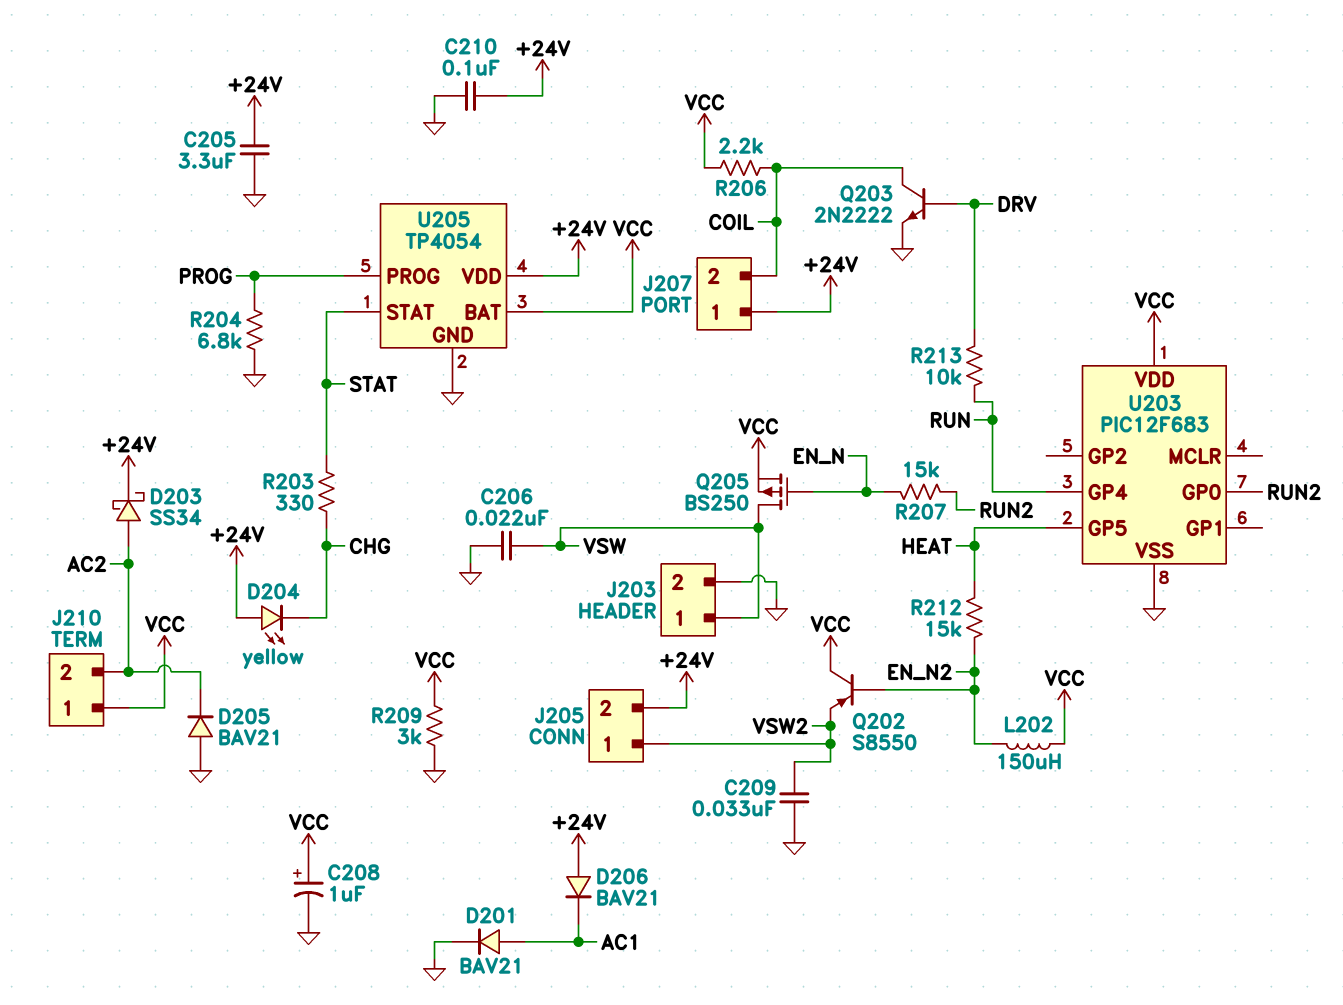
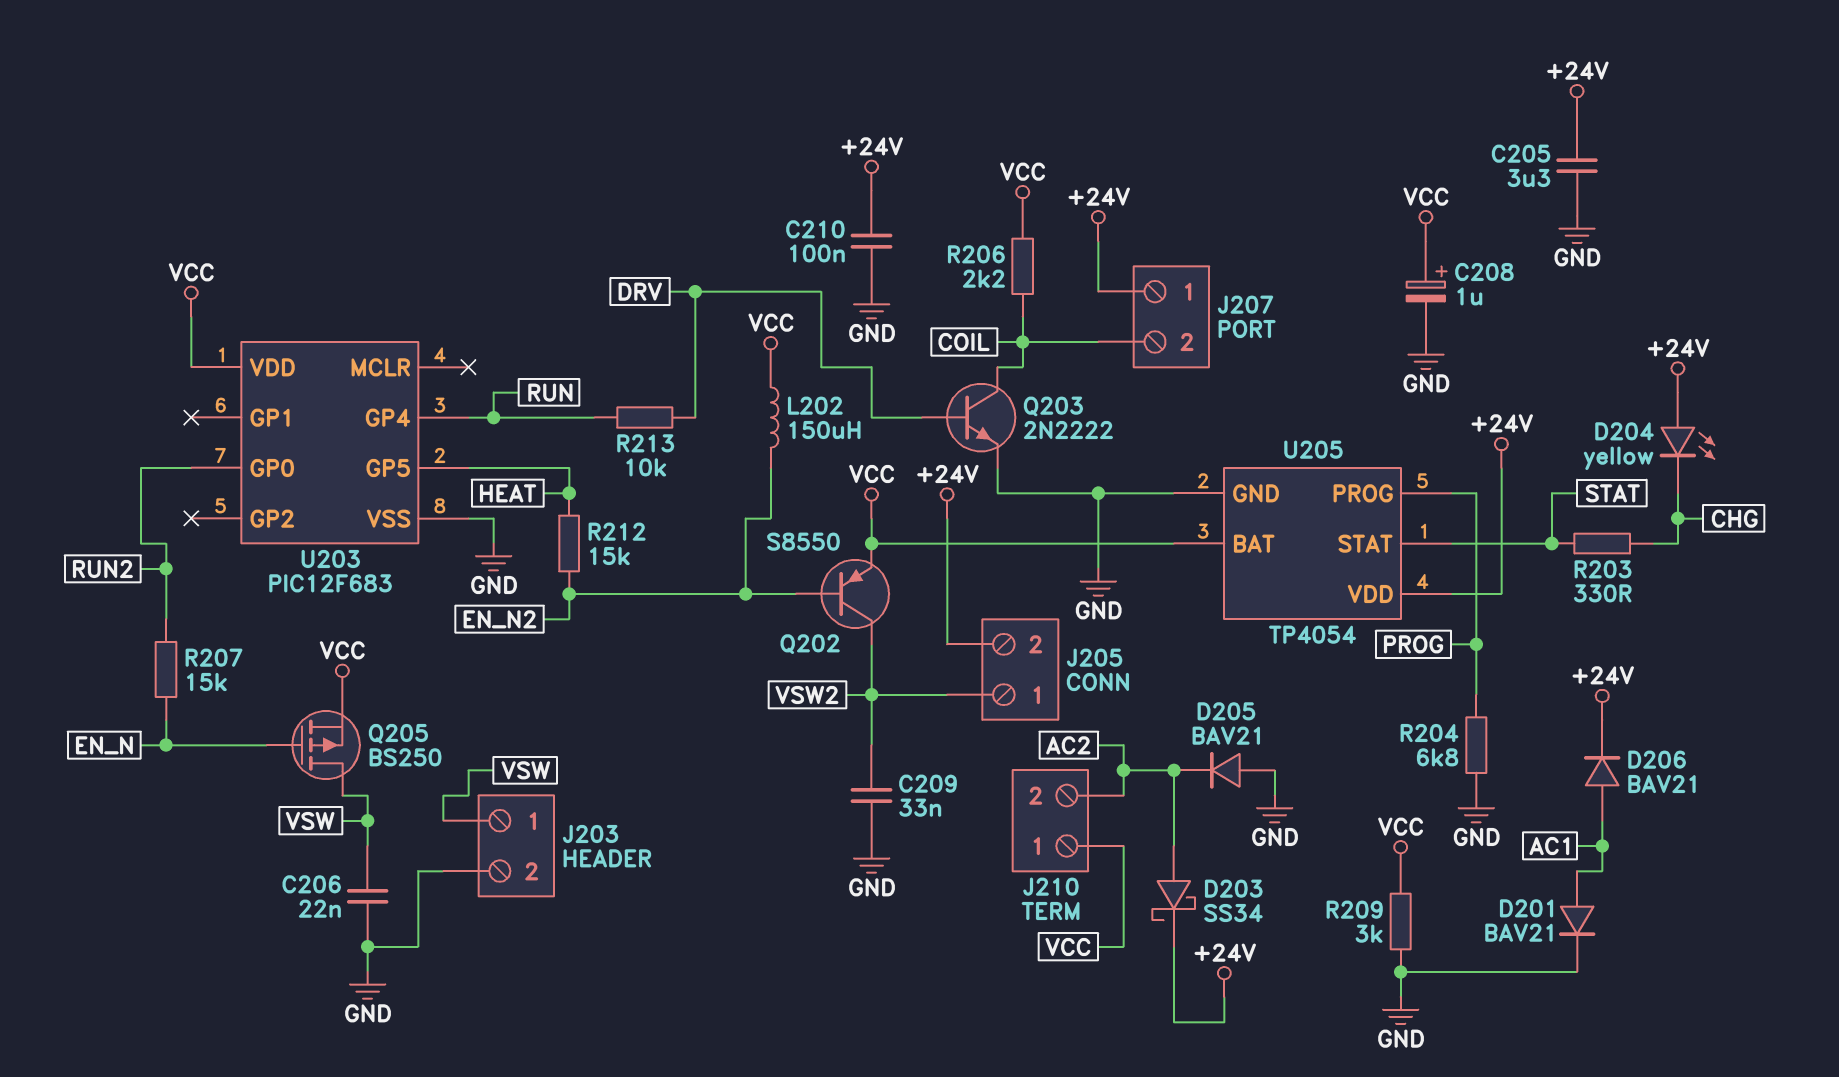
D206: diode BAV21 (A +24V, K AC1) -> diode BAV21 (A AC1, K +24V)
Q202: PNP S8550 (B EN_N2, C VCC, E VSW2) -> PNP S8550 (B EN_N2, C VSW2, E VCC)

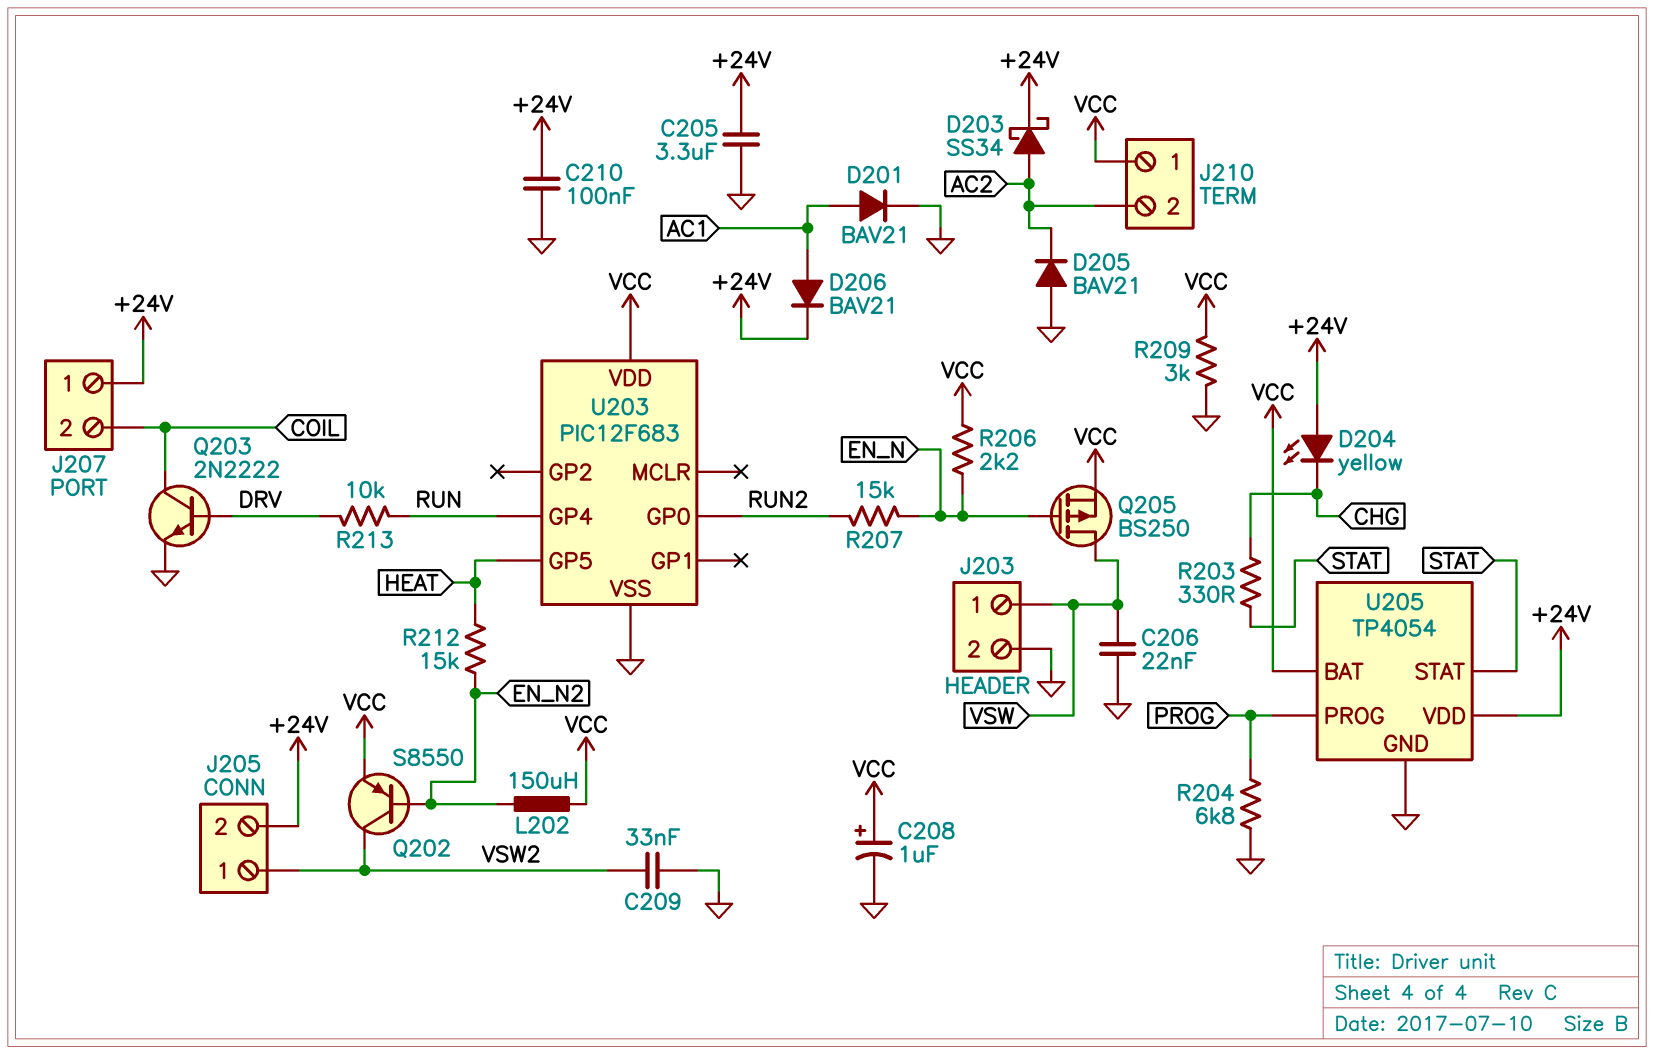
R206: 2.2k (COIL, VCC) -> 2.2k (EN_N, VCC)

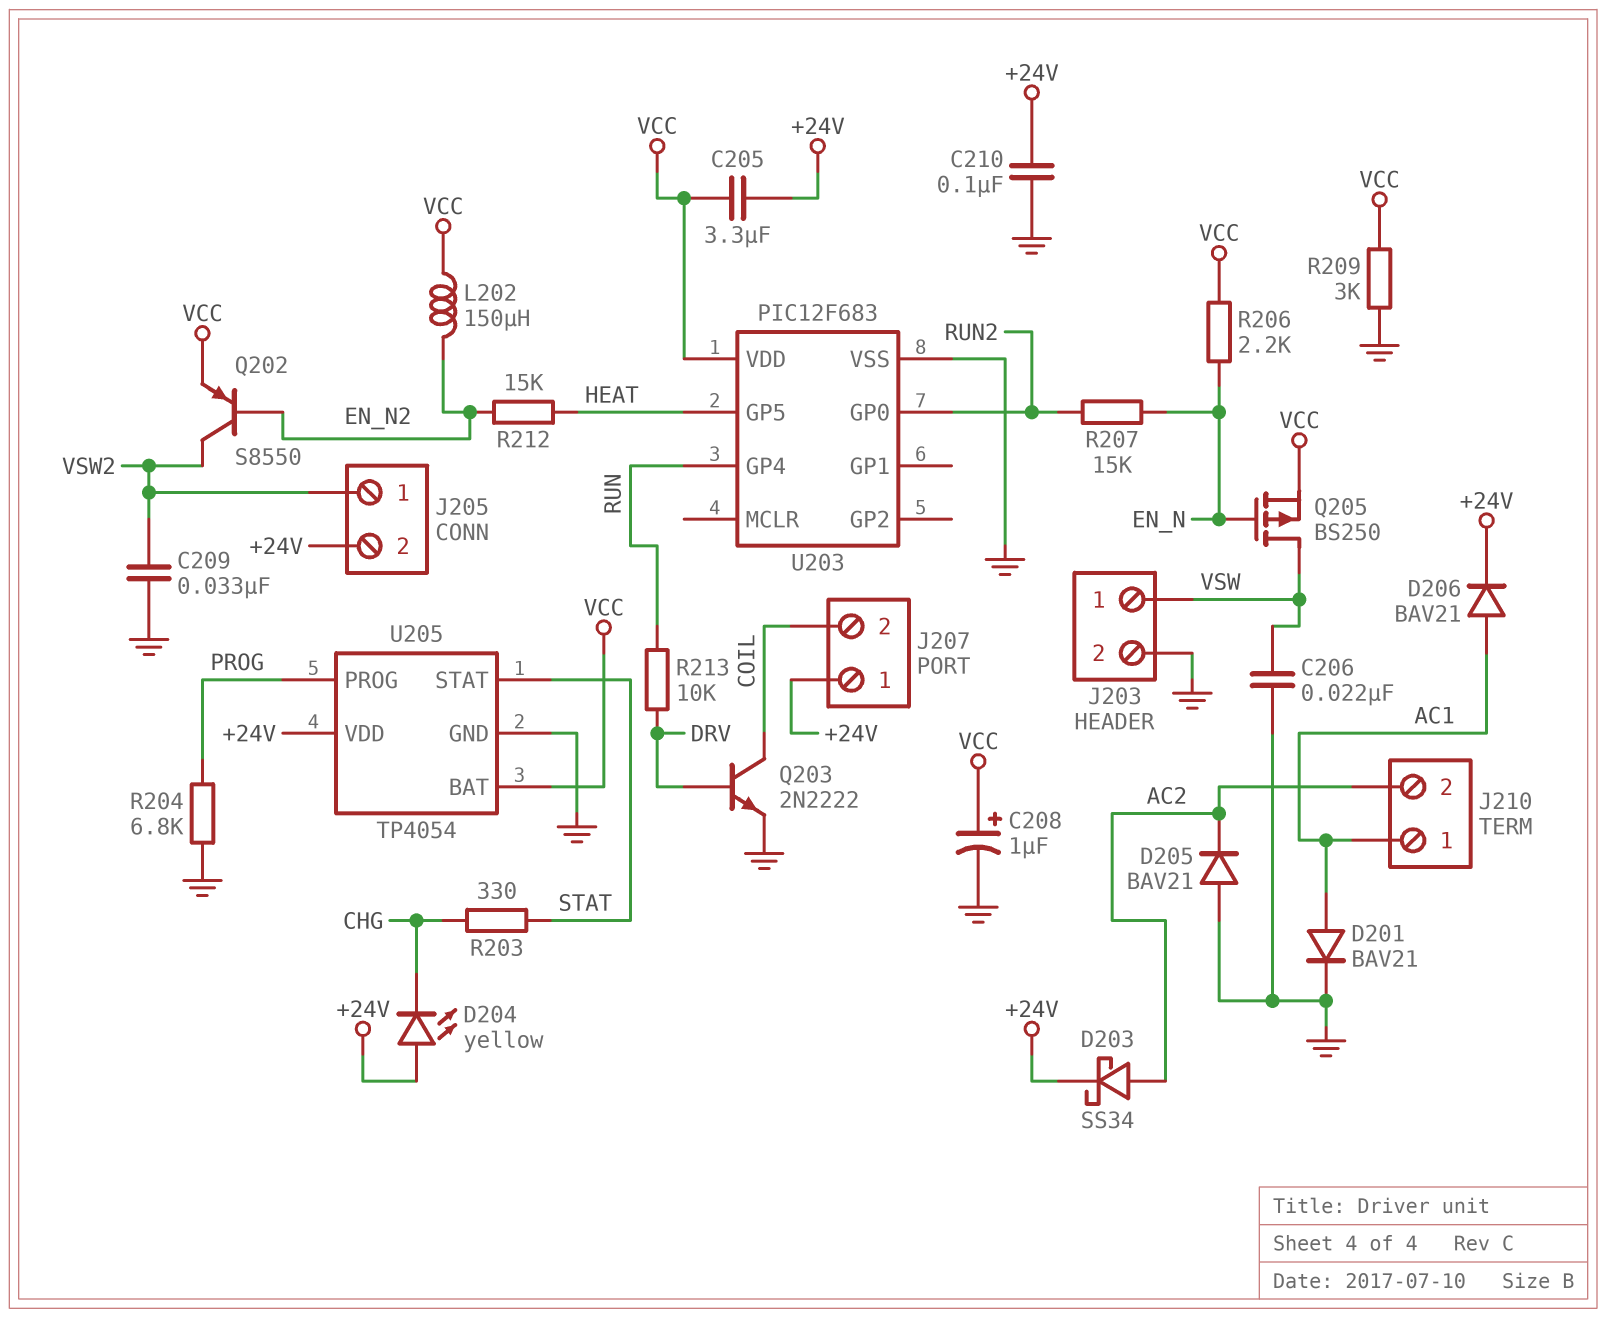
C205: 3.3uF (+24V, GND) -> 3.3uF (+24V, VCC)
J210 pin 1: VCC -> AC1

